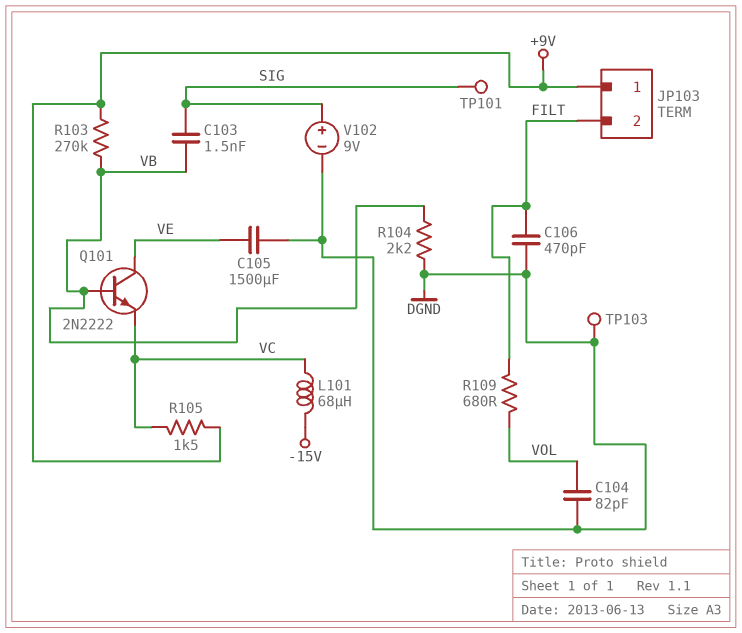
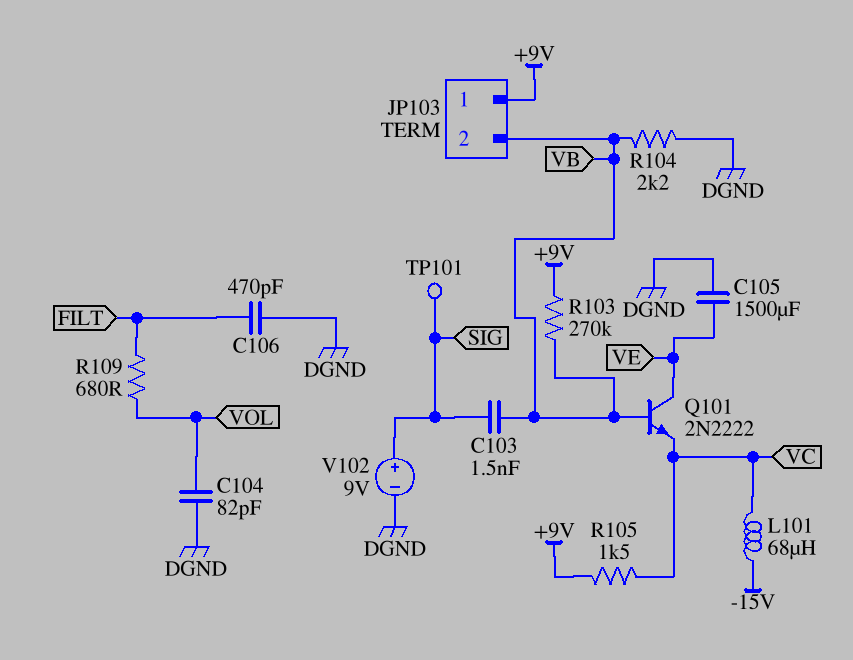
JP103 pin 2: FILT -> VB
TP103: test point (DGND) -> none

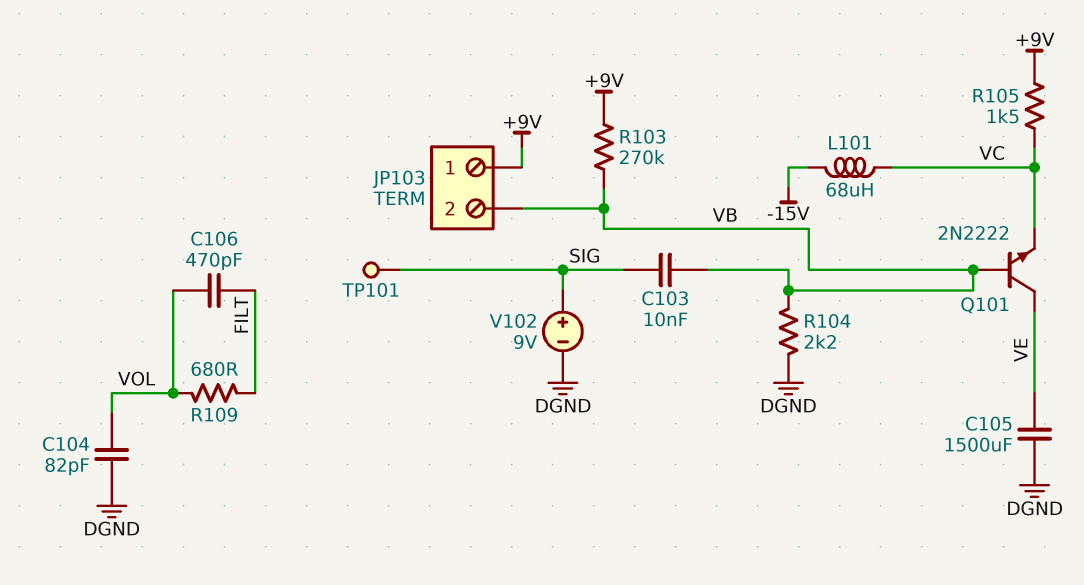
C103: 1.5nF (SIG, VB) -> 10nF (SIG, VB)
C106: 470pF (DGND, FILT) -> 470pF (FILT, VOL)

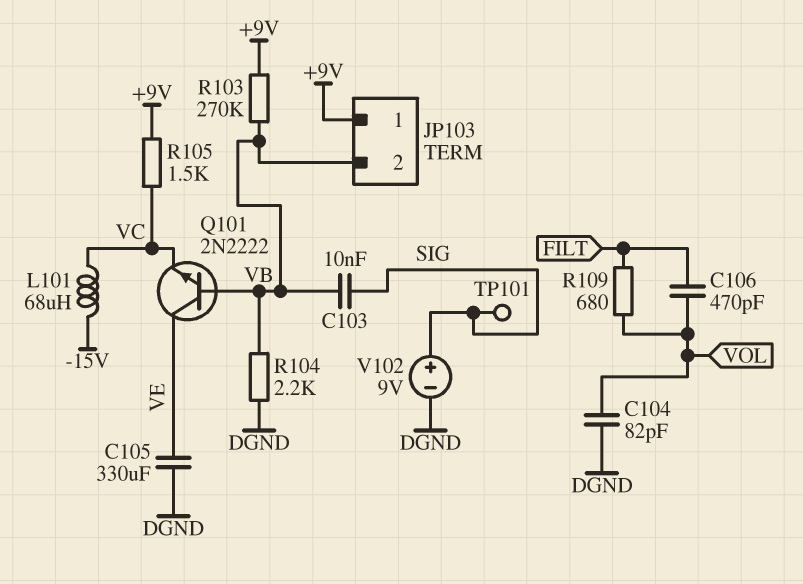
C105: 1500uF (DGND, VE) -> 330uF (DGND, VE)

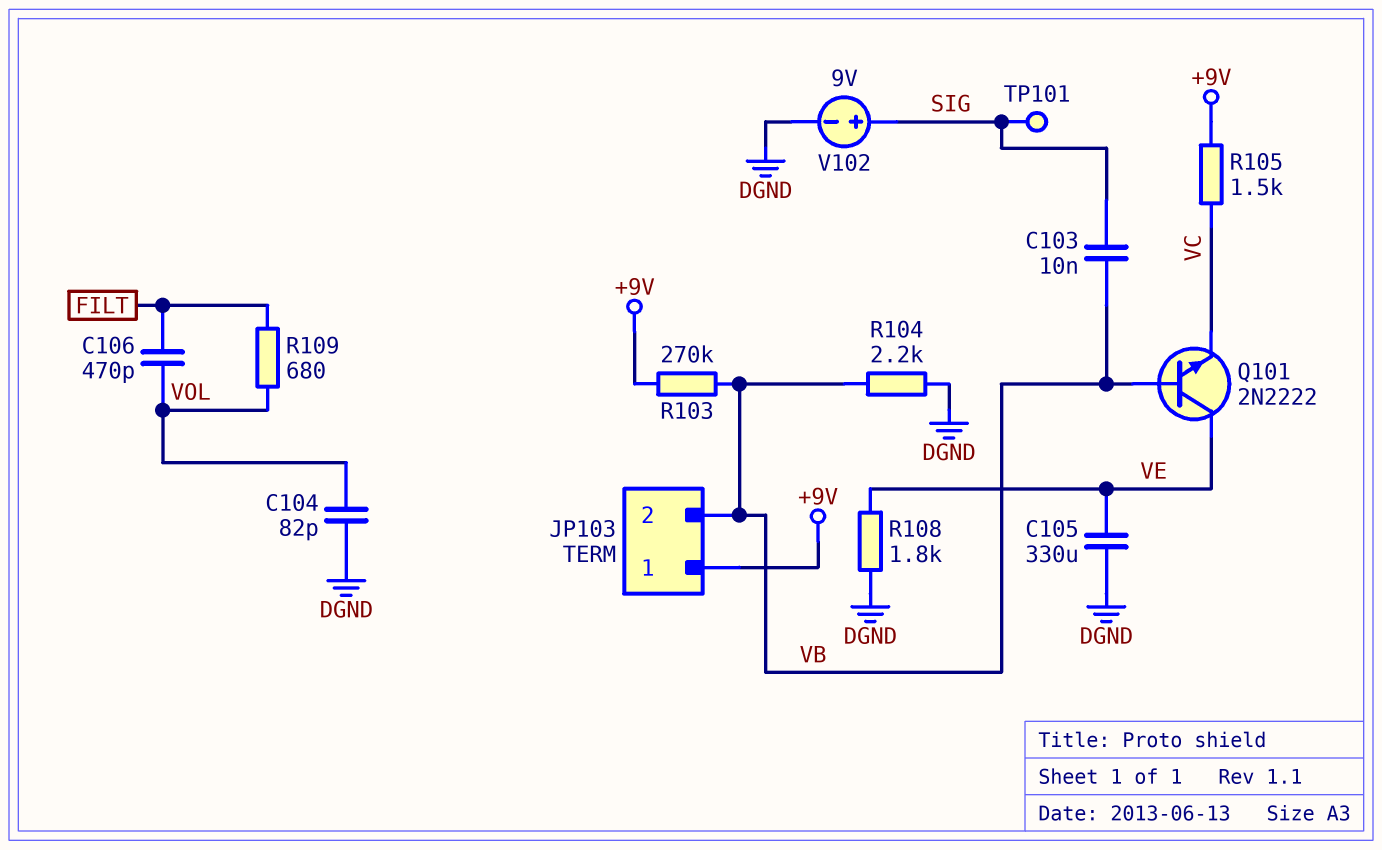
L101: 68uH (-15V, VC) -> none
R108: none -> 1.8k (DGND, VE)

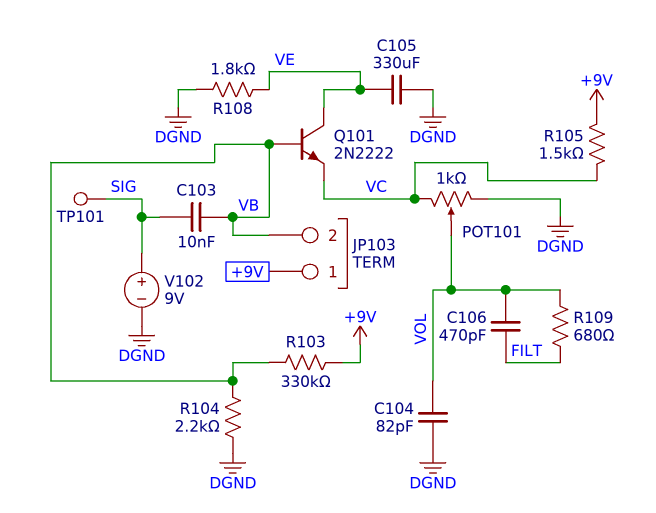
POT101: none -> 1k (DGND, VC, wiper VOL)
R103: 270k (+9V, VB) -> 330k (+9V, VB)

